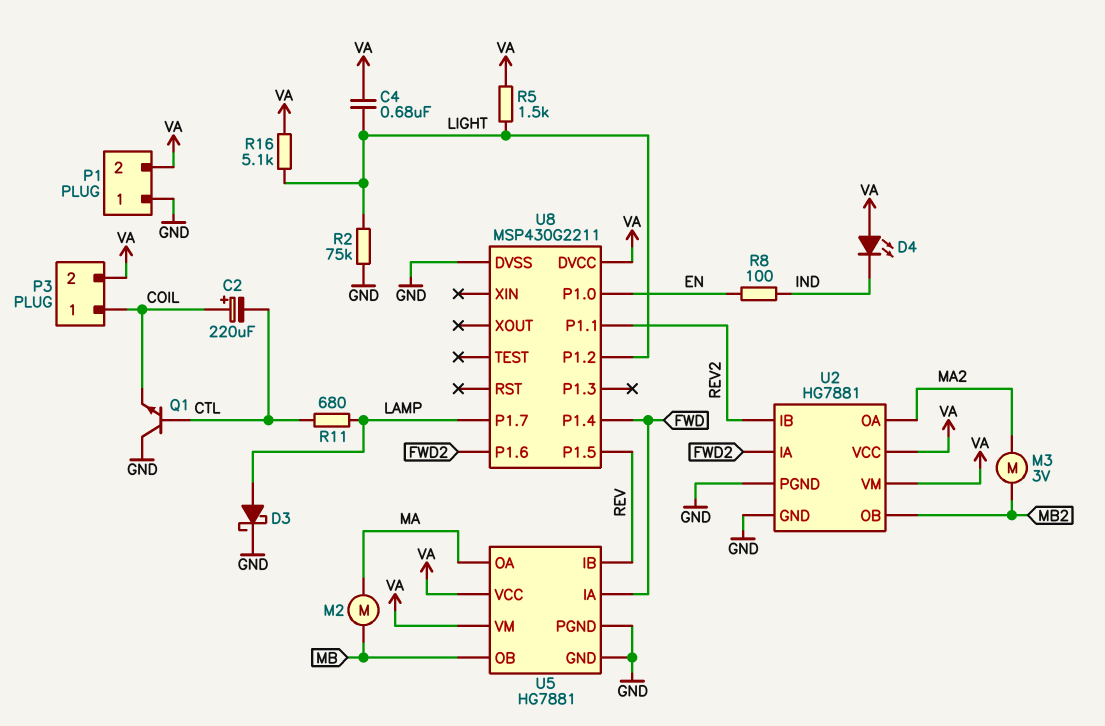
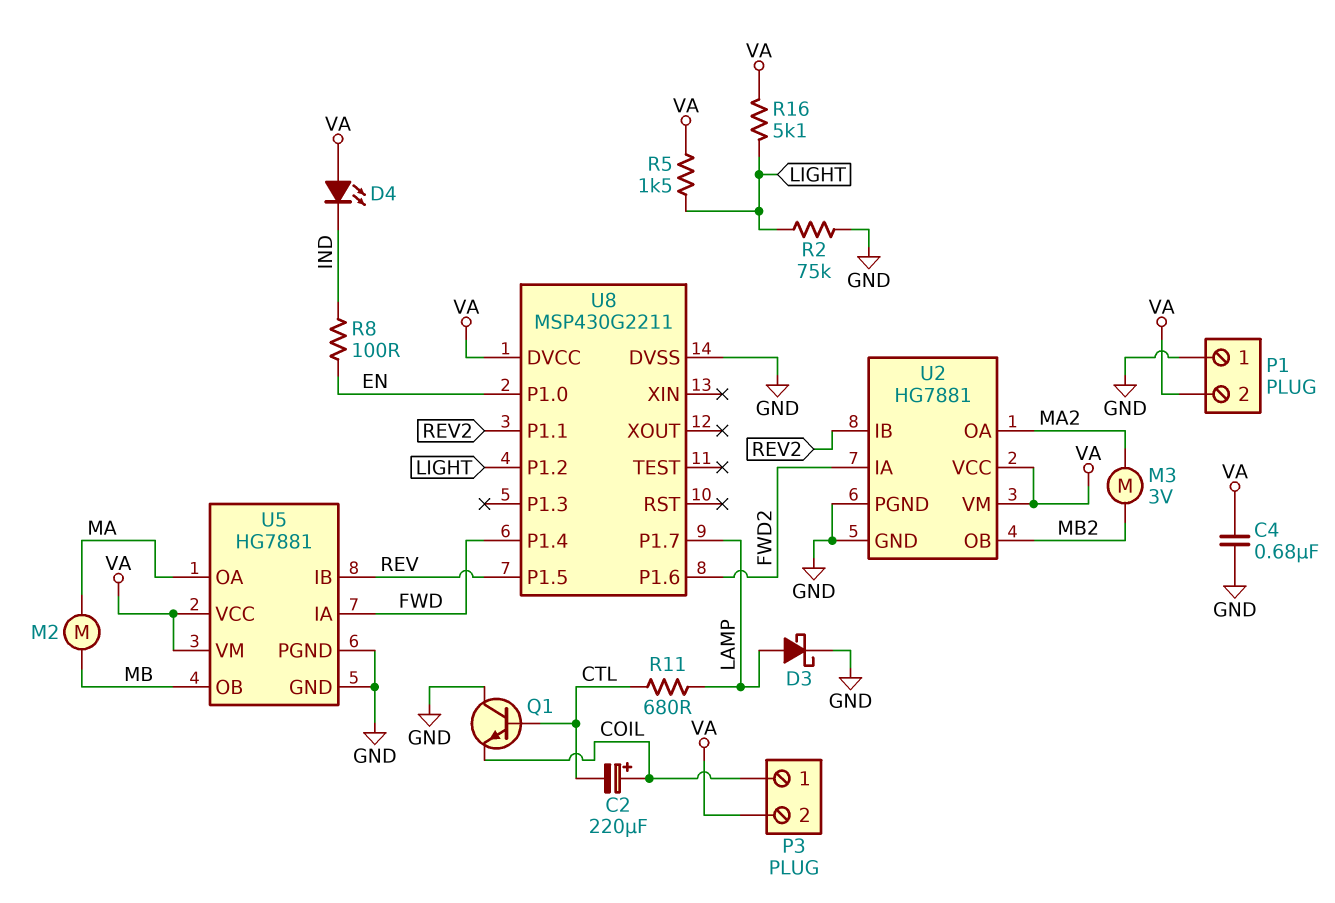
C4: 680nF (LIGHT, VA) -> 680nF (GND, VA)

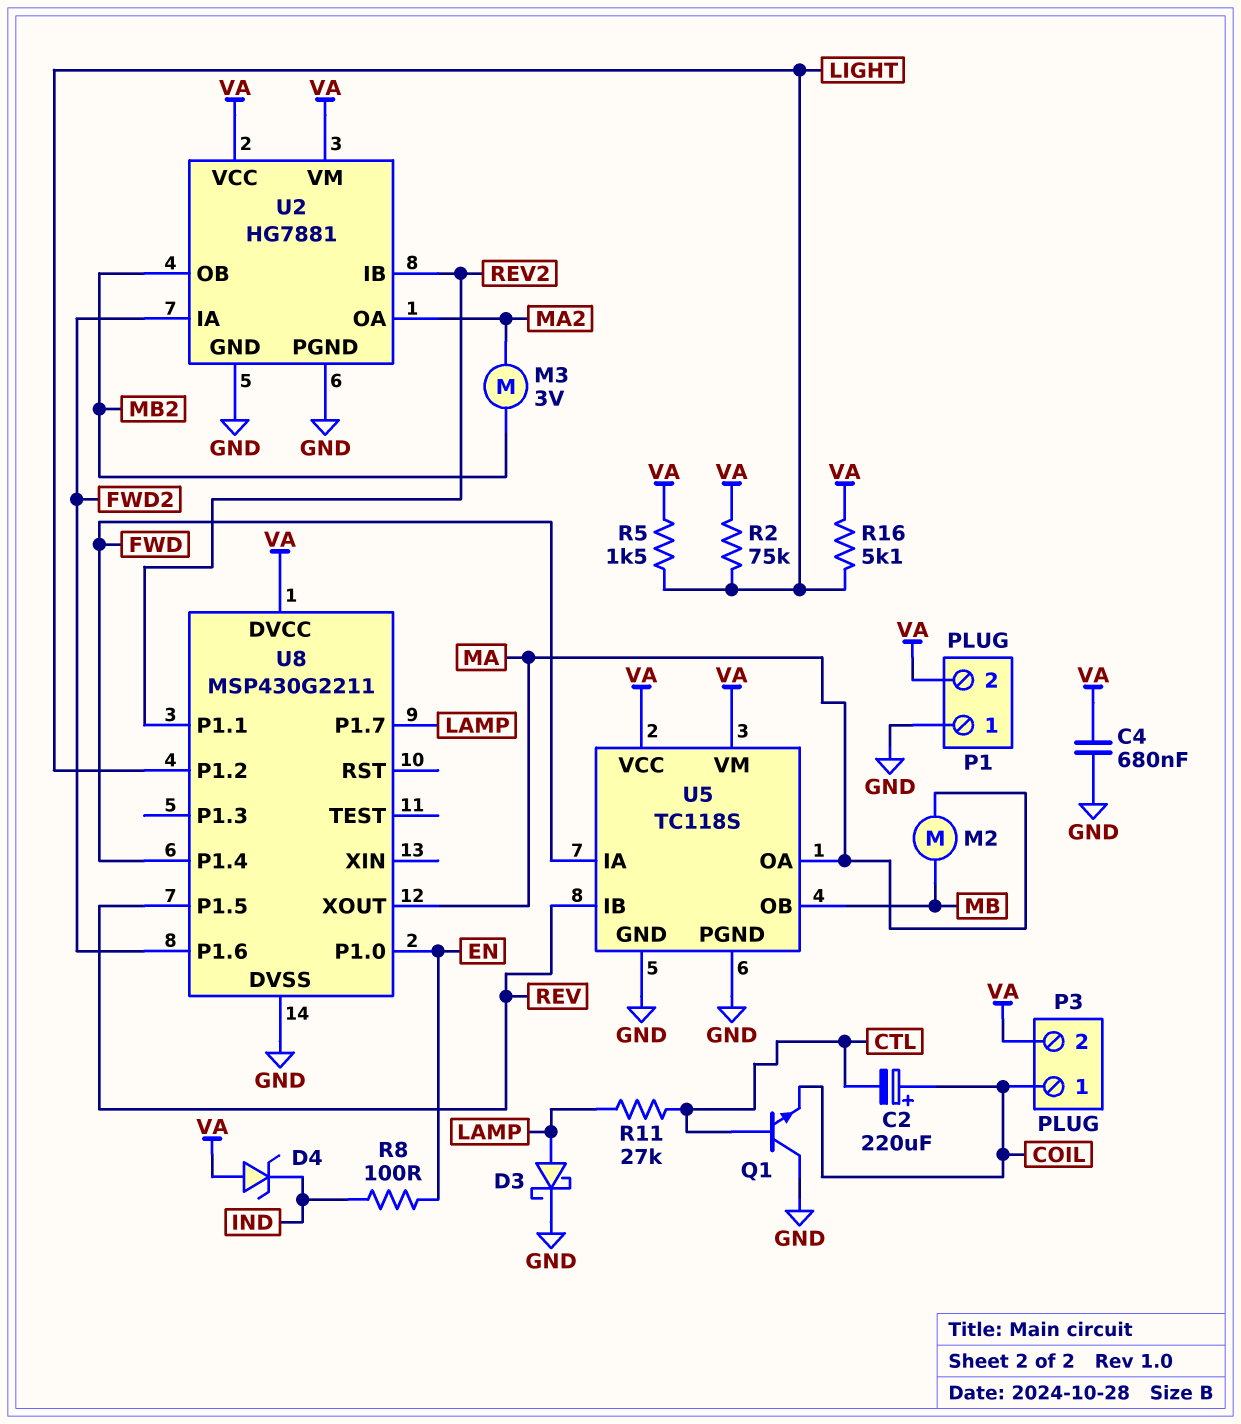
D4: LED (A VA, K IND) -> zener (A VA, K IND)
R2: 75k (GND, LIGHT) -> 75k (LIGHT, VA)
R11: 680 (CTL, LAMP) -> 27k (CTL, LAMP)
U5: HG7881 -> TC118S
U8 pin XOUT: none -> MA

